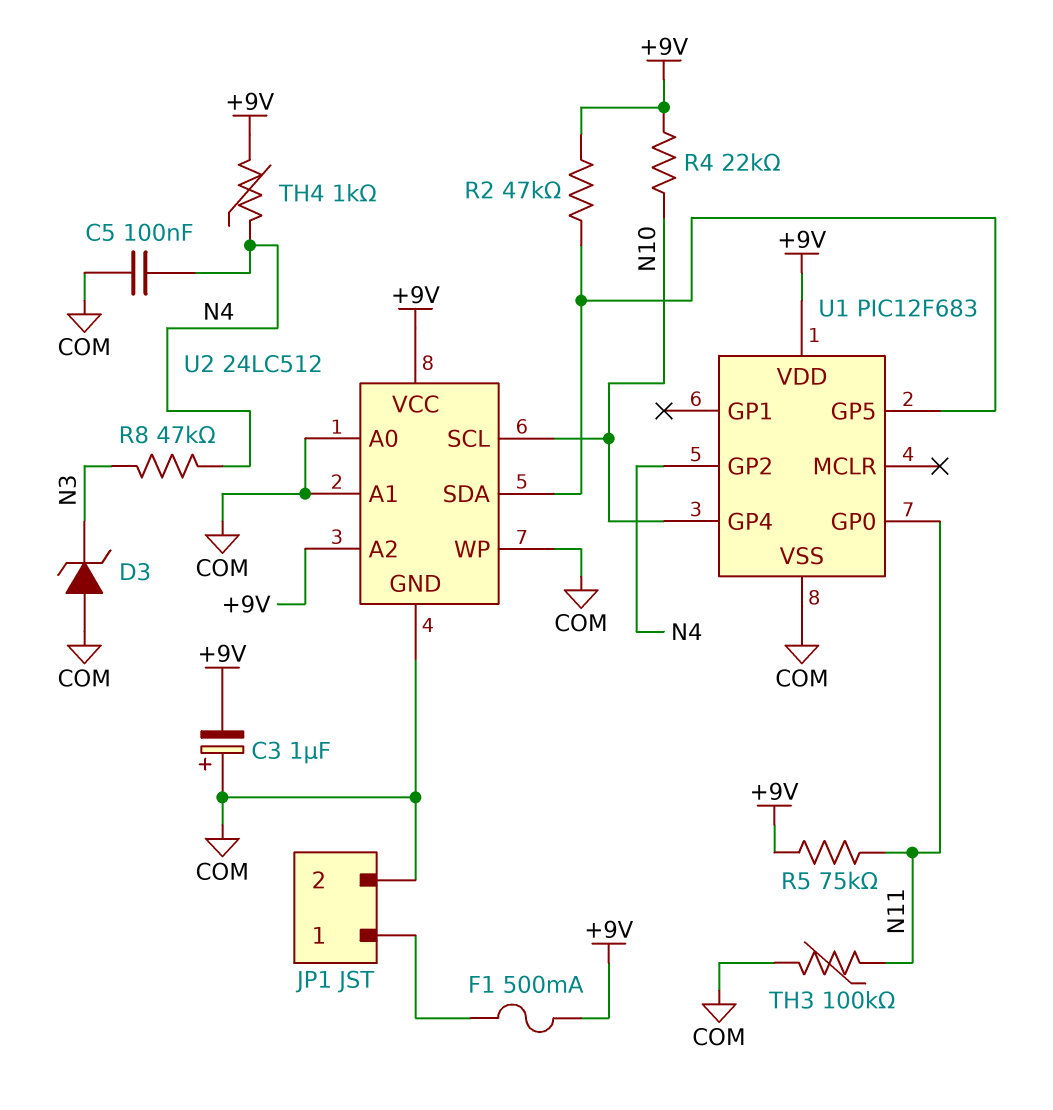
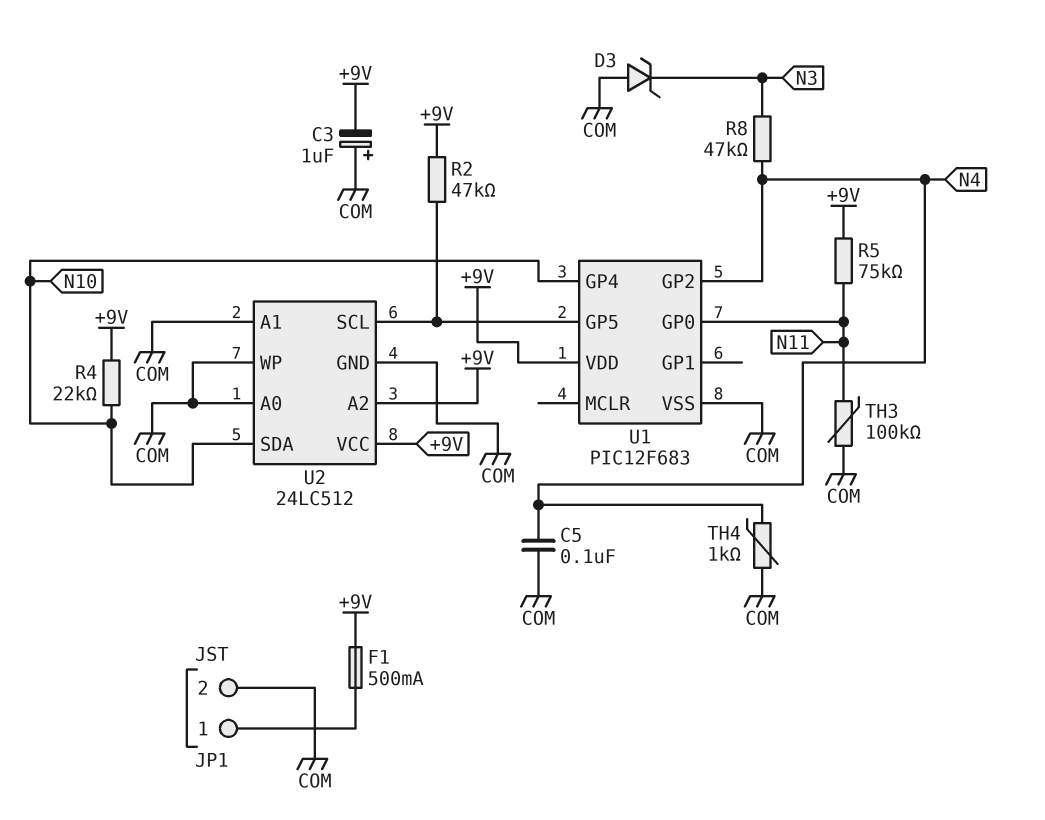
TH4: 1k (+9V, N4) -> 1k (COM, N4)
U2 pin SCL: N10 -> U1/GP5
U2 pin SDA: U1/GP5 -> N10

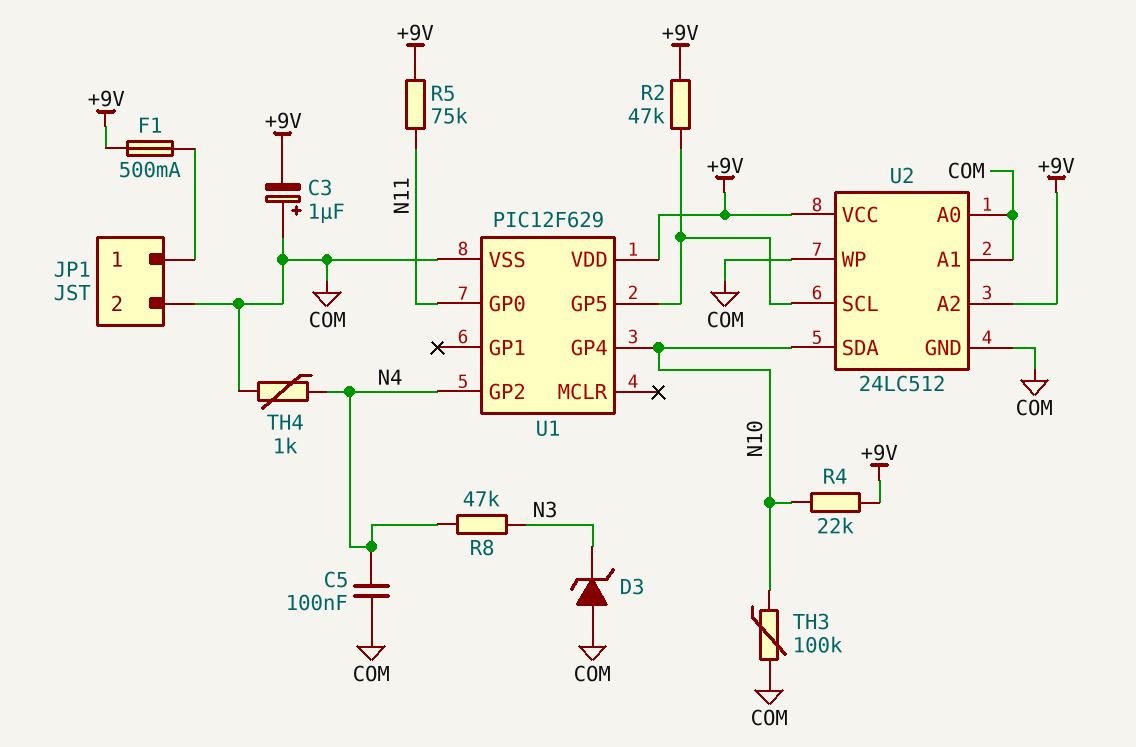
TH3: 100k (COM, N11) -> 100k (COM, N10)
U1: PIC12F683 -> PIC12F629

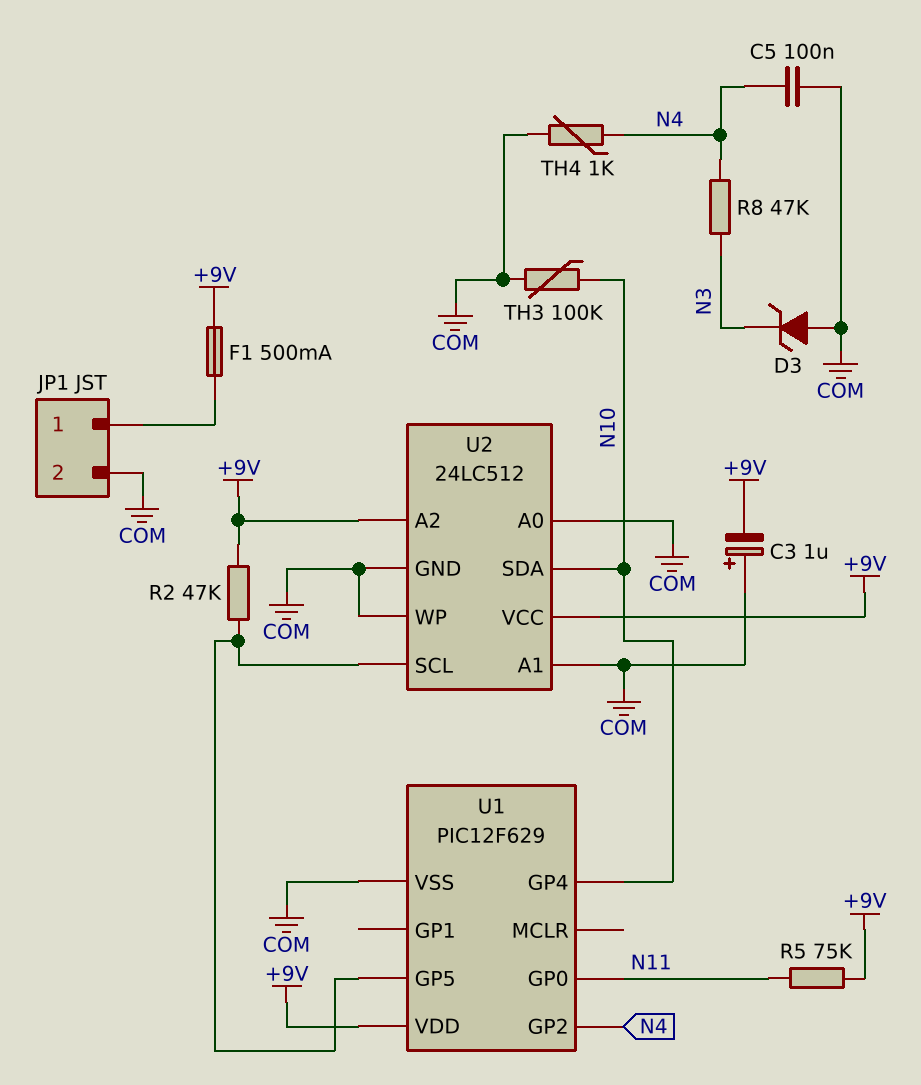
R4: 22k (+9V, N10) -> none

